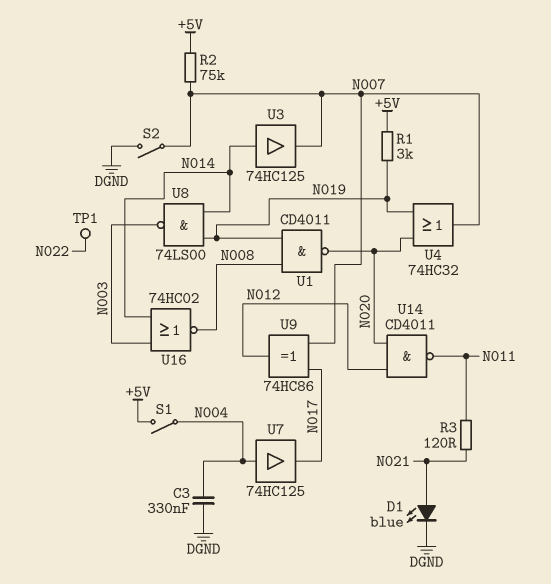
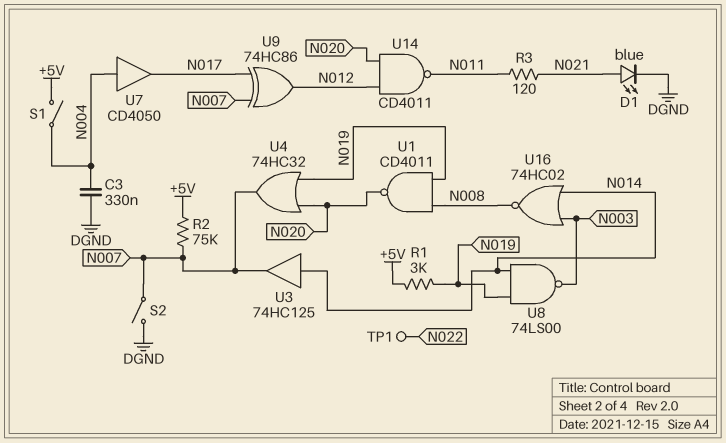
U7: buffer 74HC125 (in N004, out N017) -> buffer CD4050 (in N004, out N017)

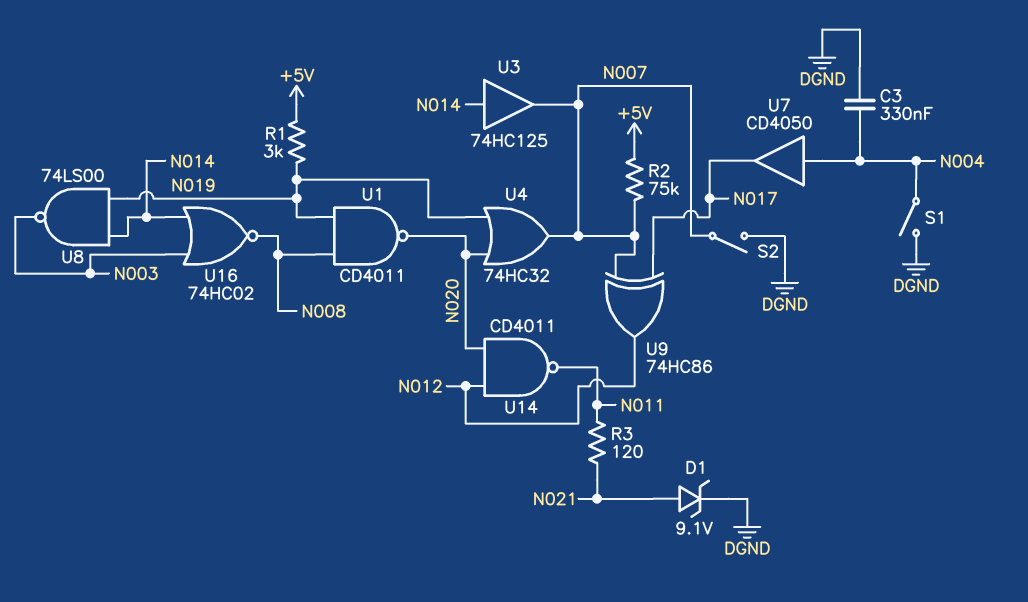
D1: LED blue (A N021, K DGND) -> zener 9.1V (A N021, K DGND)
S1: switch (+5V, N004) -> switch (DGND, N004)
TP1: test point (N022) -> none

